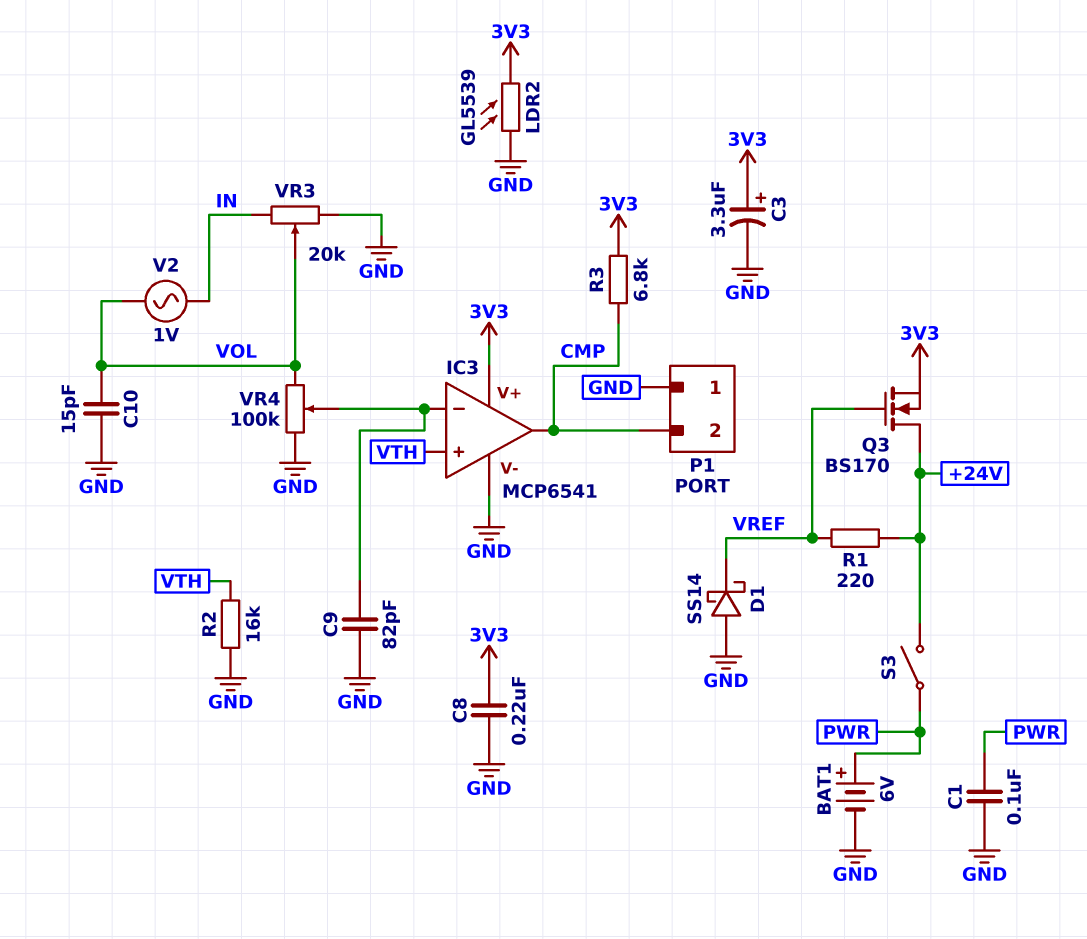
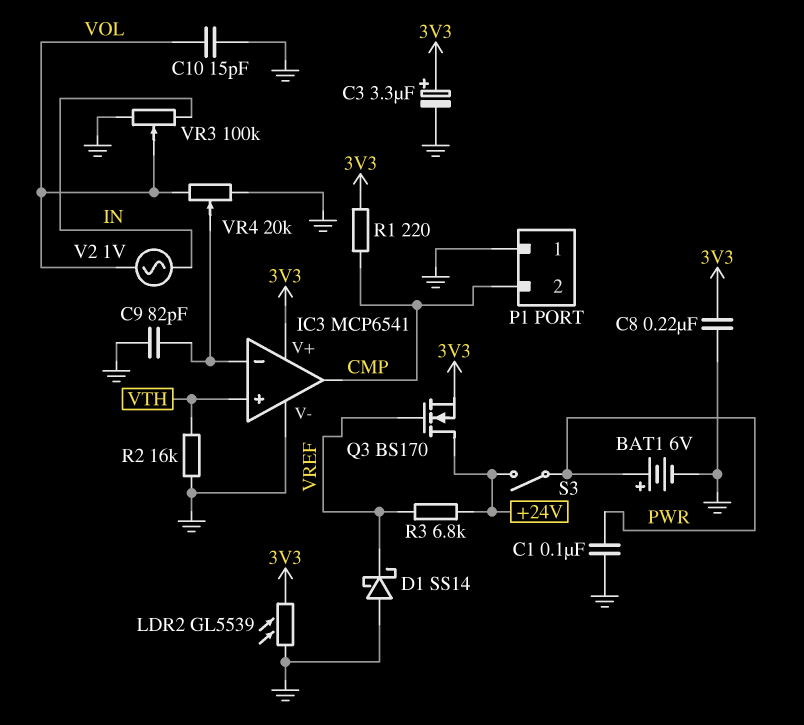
R1: 220 (+24V, VREF) -> 220 (3V3, CMP)
R3: 6.8k (3V3, CMP) -> 6.8k (+24V, VREF)
VR3: 20k (GND, IN, wiper VOL) -> 100k (GND, IN, wiper VOL)
VR4: 100k (GND, VOL, wiper IC3/in-) -> 20k (GND, VOL, wiper IC3/in-)

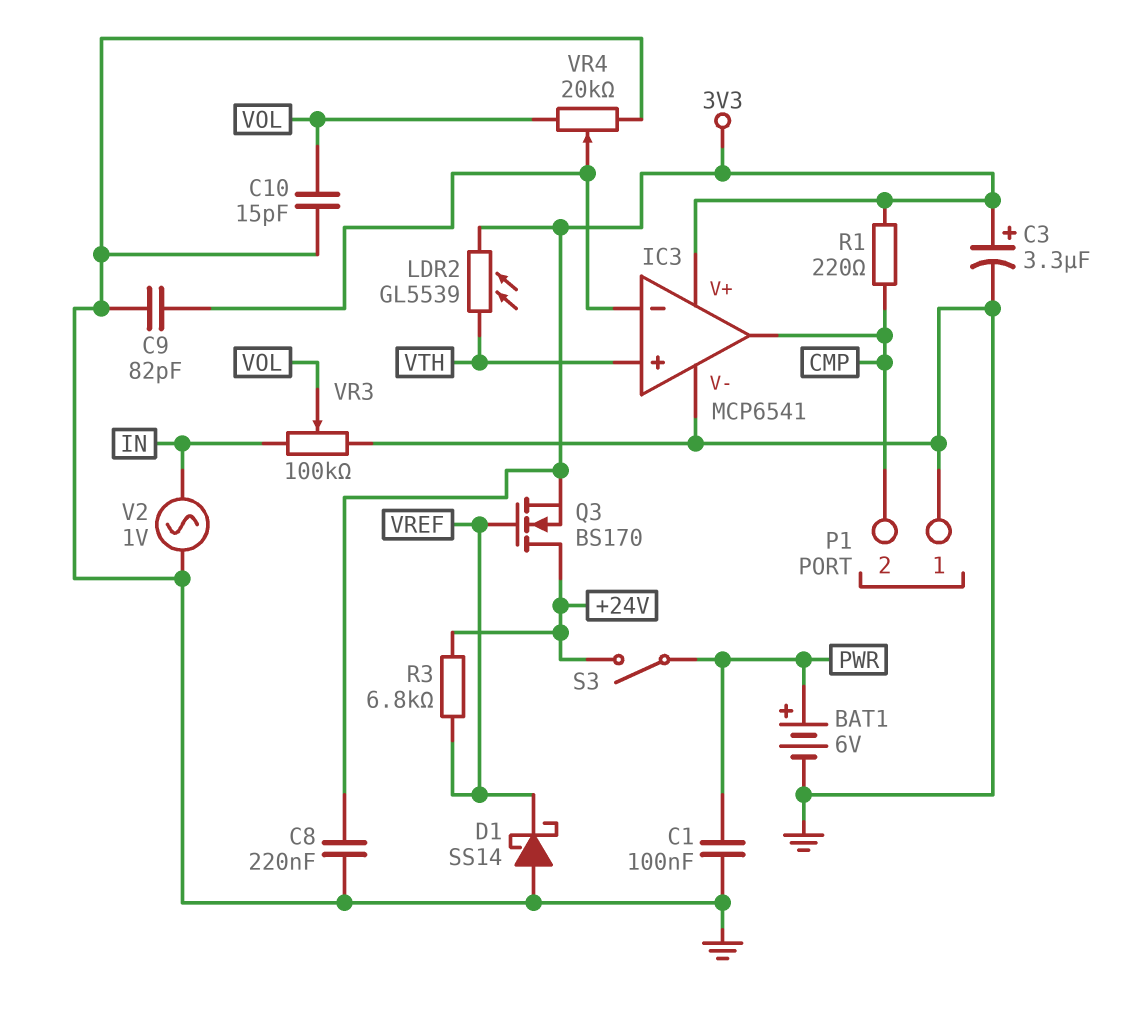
LDR2: GL5539 (3V3, GND) -> GL5539 (3V3, VTH)
R2: 16k (GND, VTH) -> none
V2: AC 1V (IN, VOL) -> AC 1V (GND, IN)

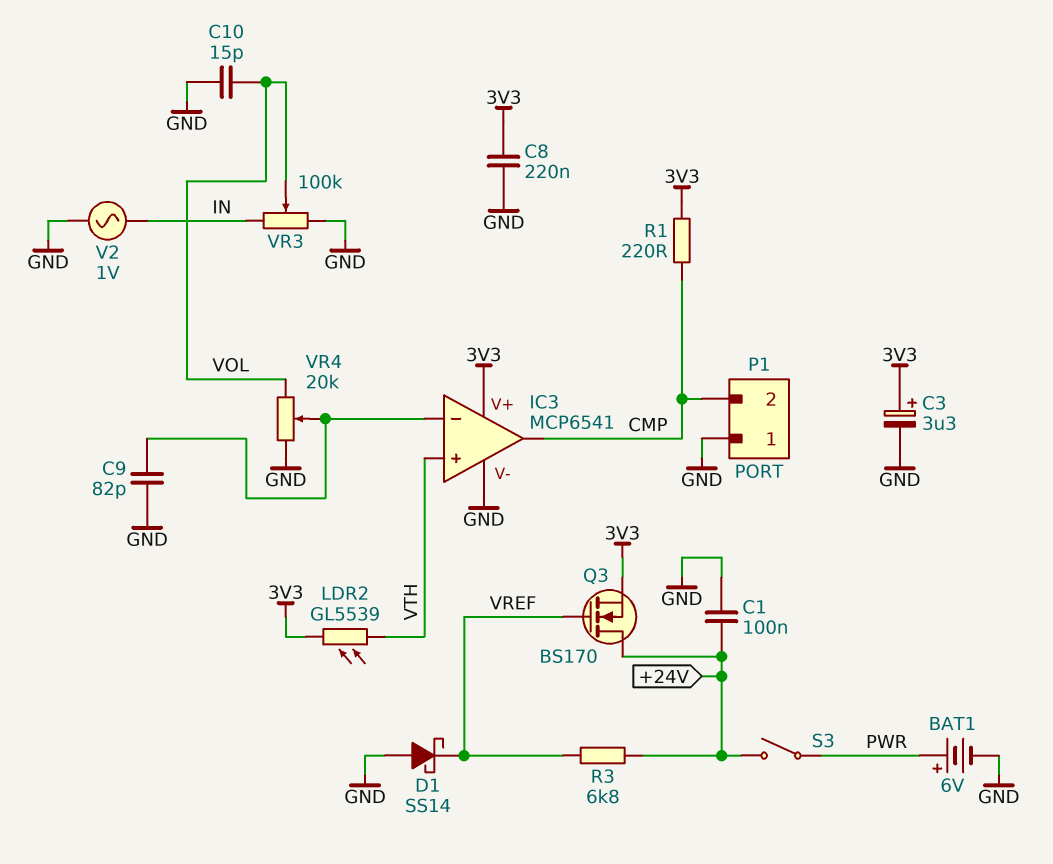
C1: 100nF (GND, PWR) -> 100nF (+24V, GND)

